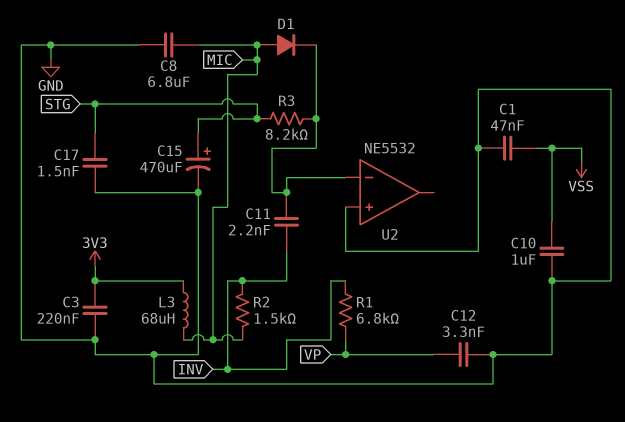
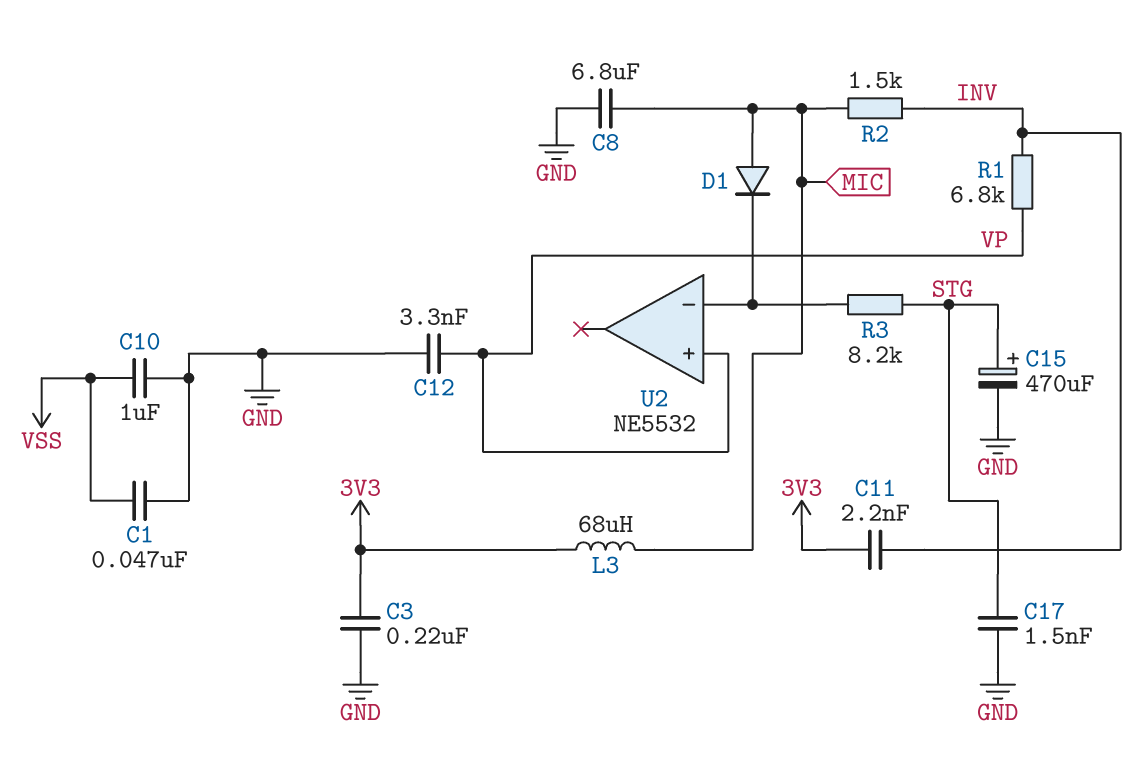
C11: 2.2nF (INV, U2/in-) -> 2.2nF (3V3, INV)
U2 pin in+: GND -> VP

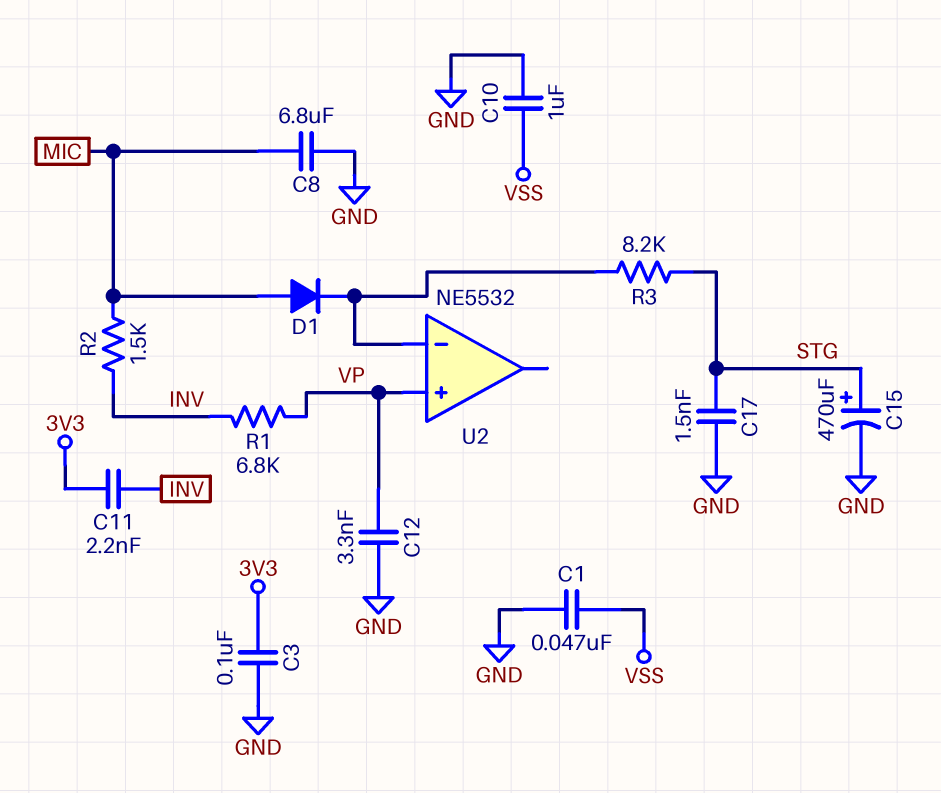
C3: 220nF (3V3, GND) -> 100nF (3V3, GND)
L3: 68uH (3V3, MIC) -> none

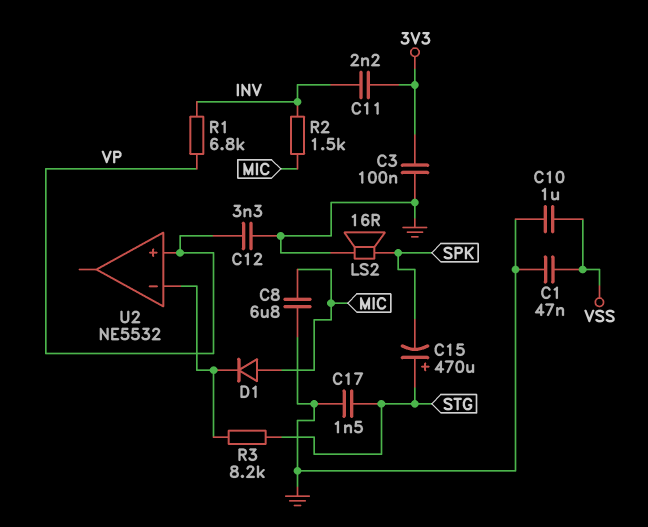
C15: 470uF (plus STG, minus GND) -> 470uF (plus STG, minus SPK)
LS2: none -> speaker 16R (GND, SPK)

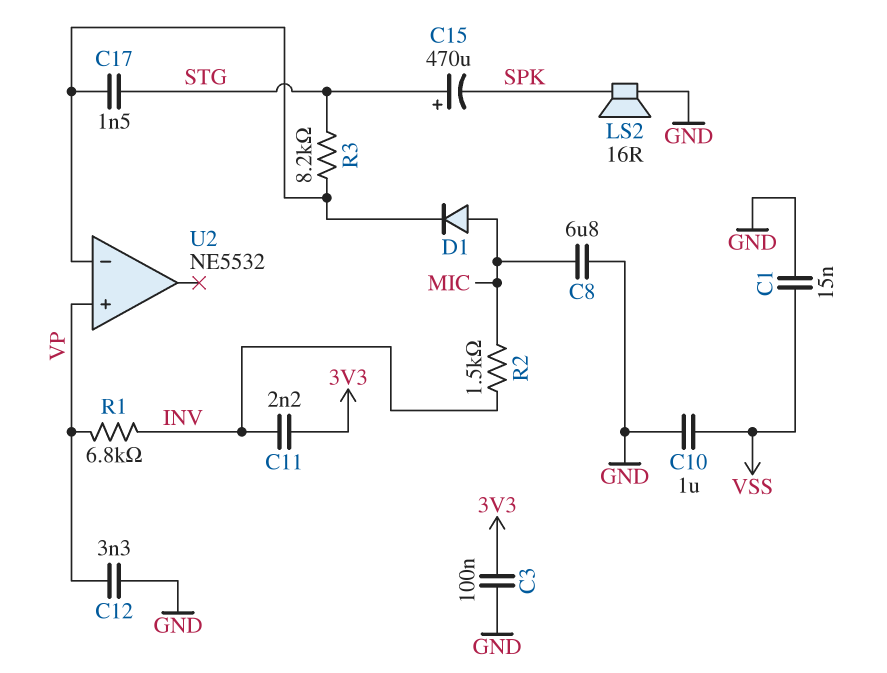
C1: 47nF (GND, VSS) -> 15nF (GND, VSS)
C17: 1.5nF (GND, STG) -> 1.5nF (STG, U2/in-)

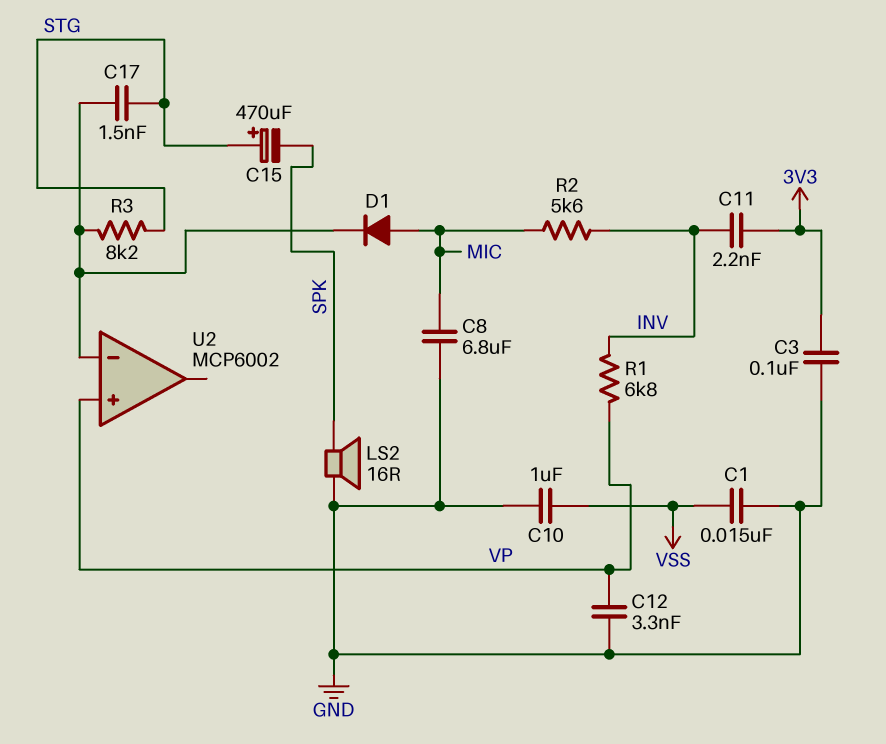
R2: 1.5k (INV, MIC) -> 5.6k (INV, MIC)
U2: NE5532 -> MCP6002

